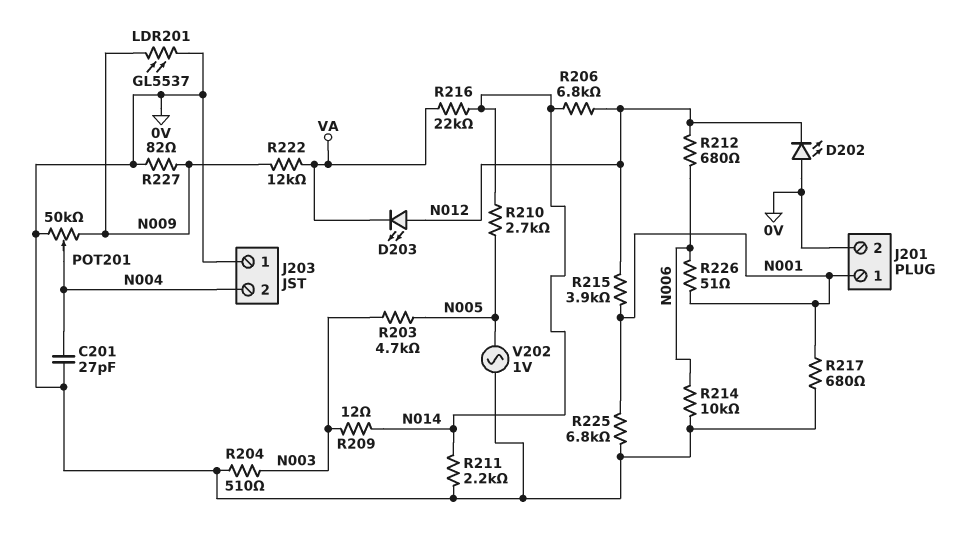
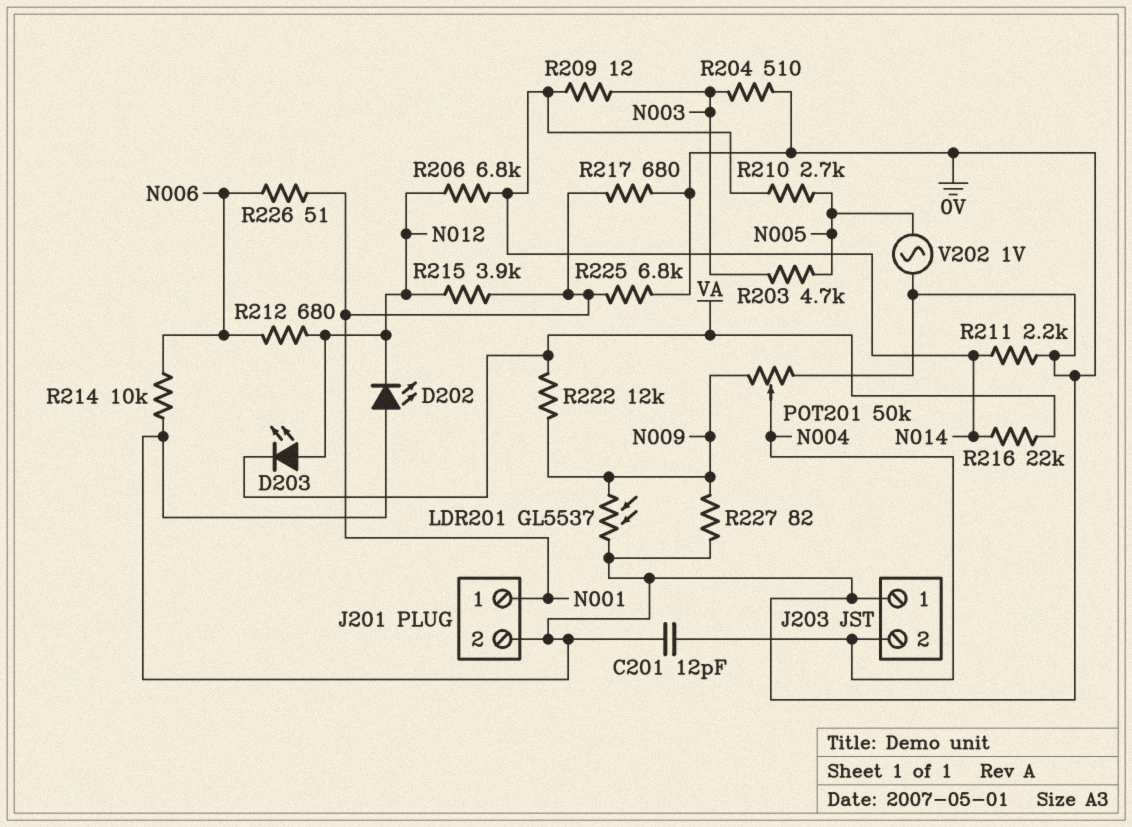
C201: 27pF (0V, N004) -> 12pF (0V, N004)

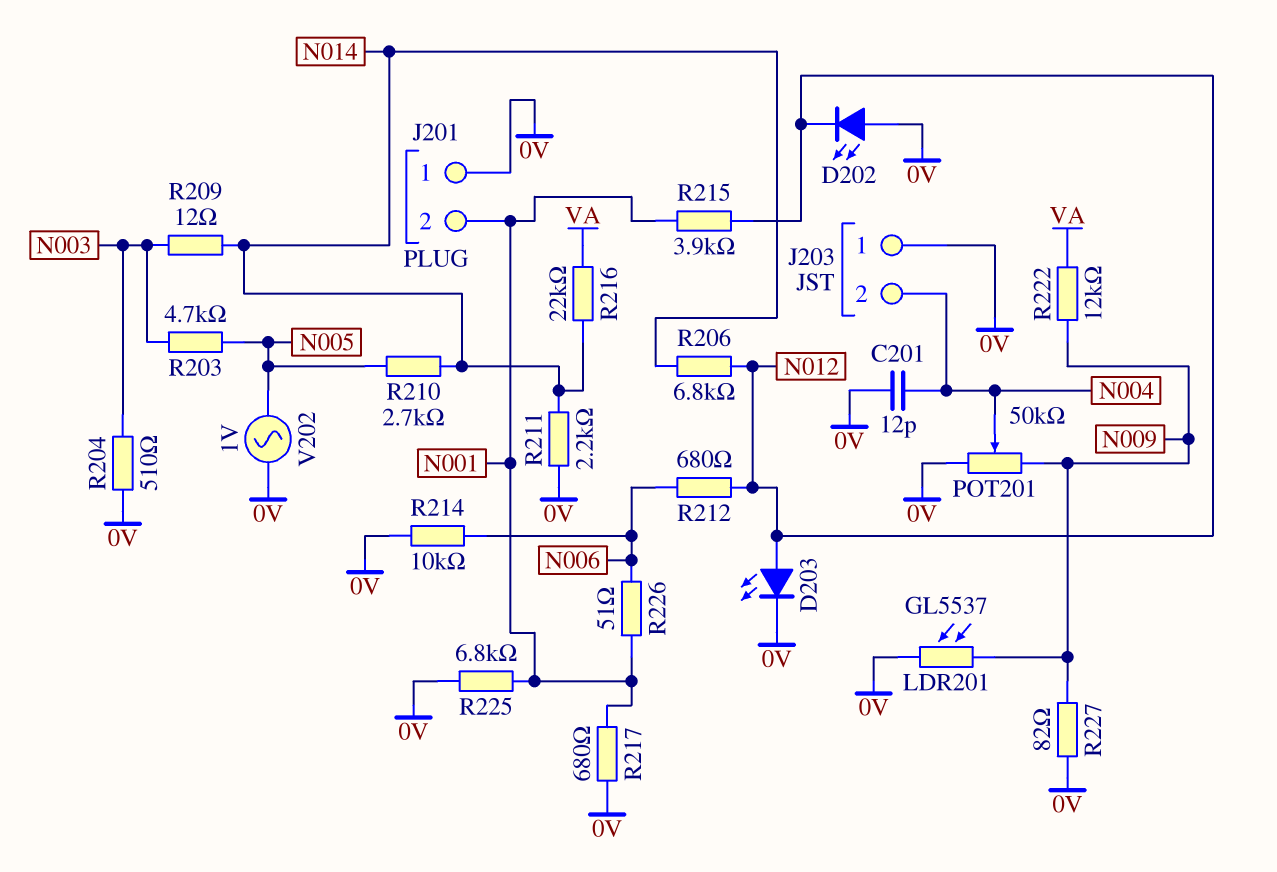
D203: LED (A N012, K VA) -> LED (A N012, K 0V)
J201 pin 1: N001 -> 0V
J201 pin 2: 0V -> N001

